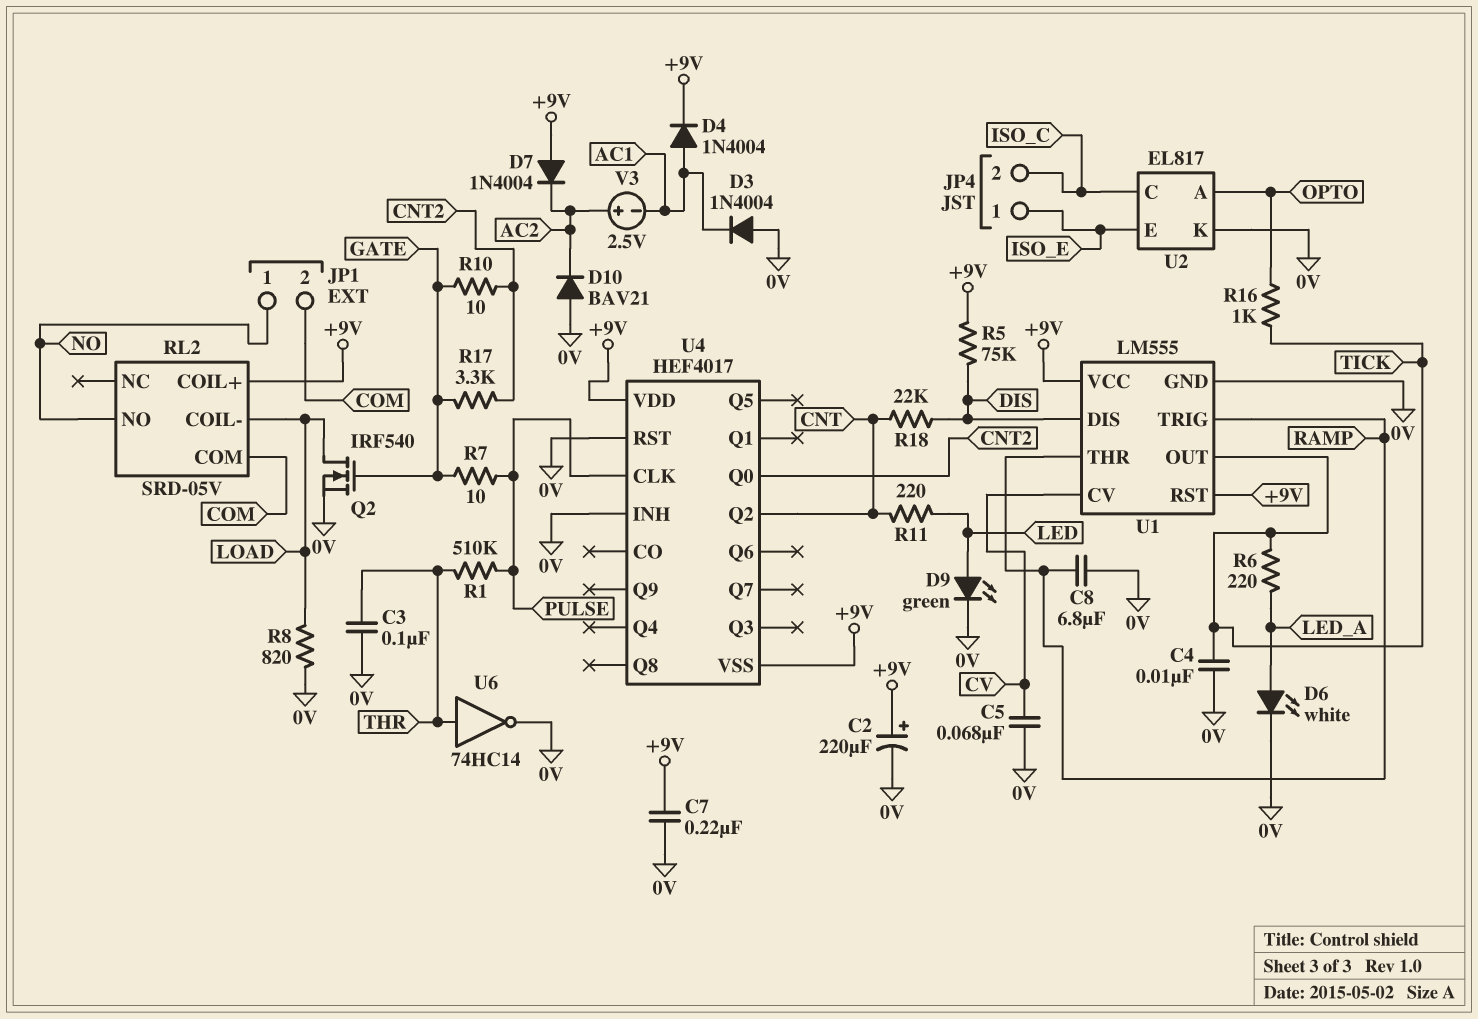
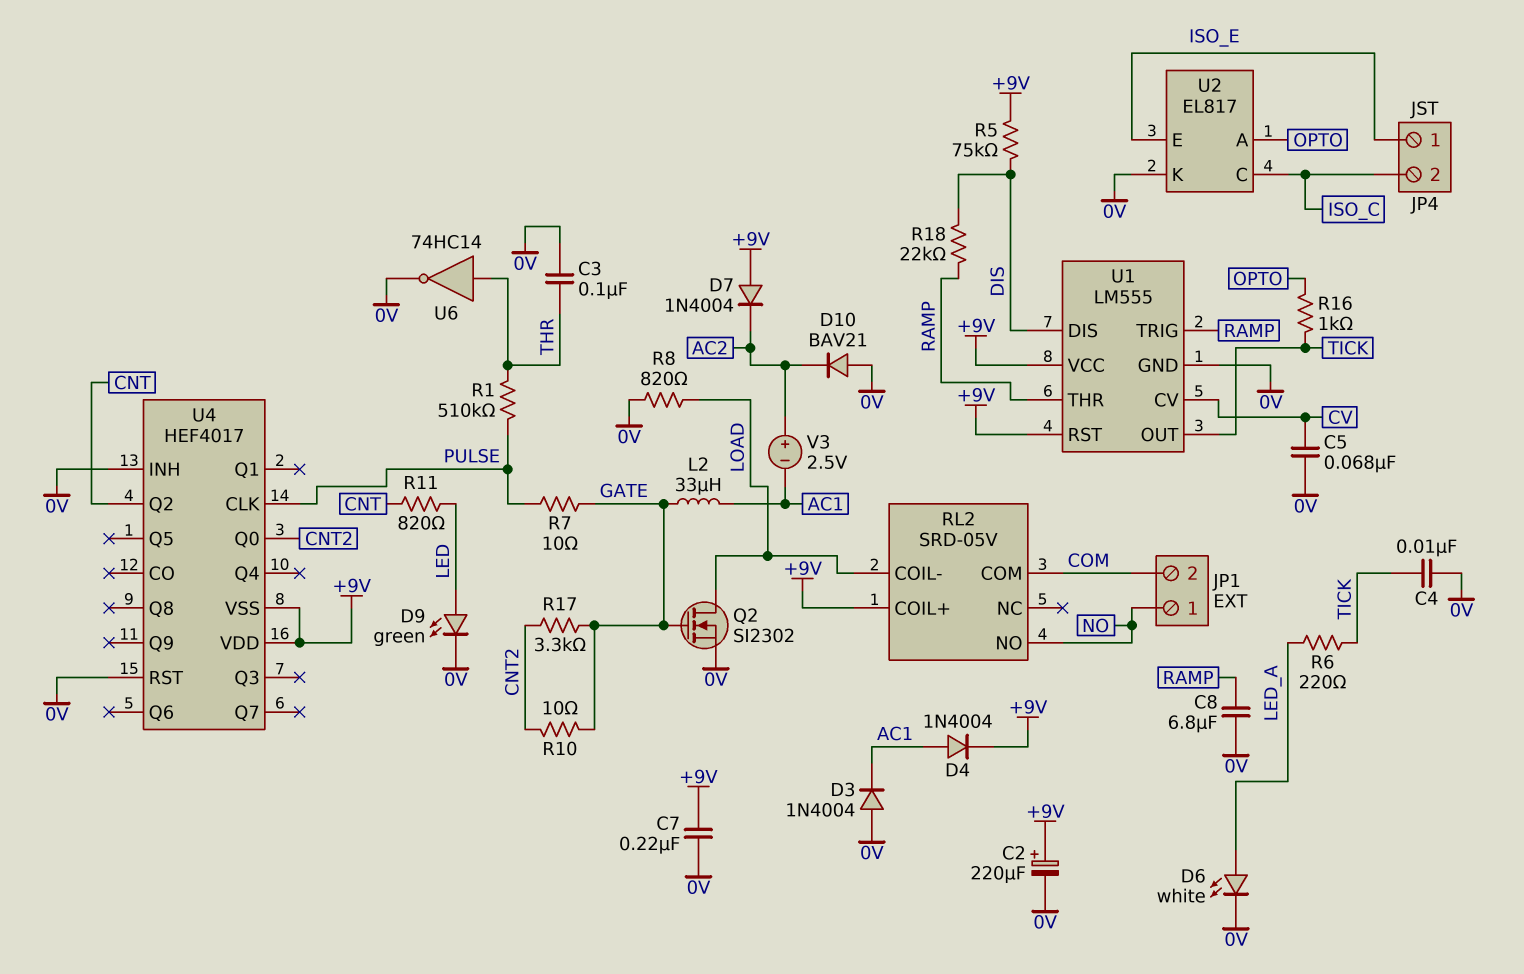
L2: none -> 33uH (AC1, GATE)
Q2: NMOS IRF540 (G GATE, D LOAD, S 0V) -> NMOS SI2302 (G GATE, D LOAD, S 0V)
R11: 220 (CNT, LED) -> 820 (CNT, LED)
R18: 22k (CNT, DIS) -> 22k (DIS, RAMP)

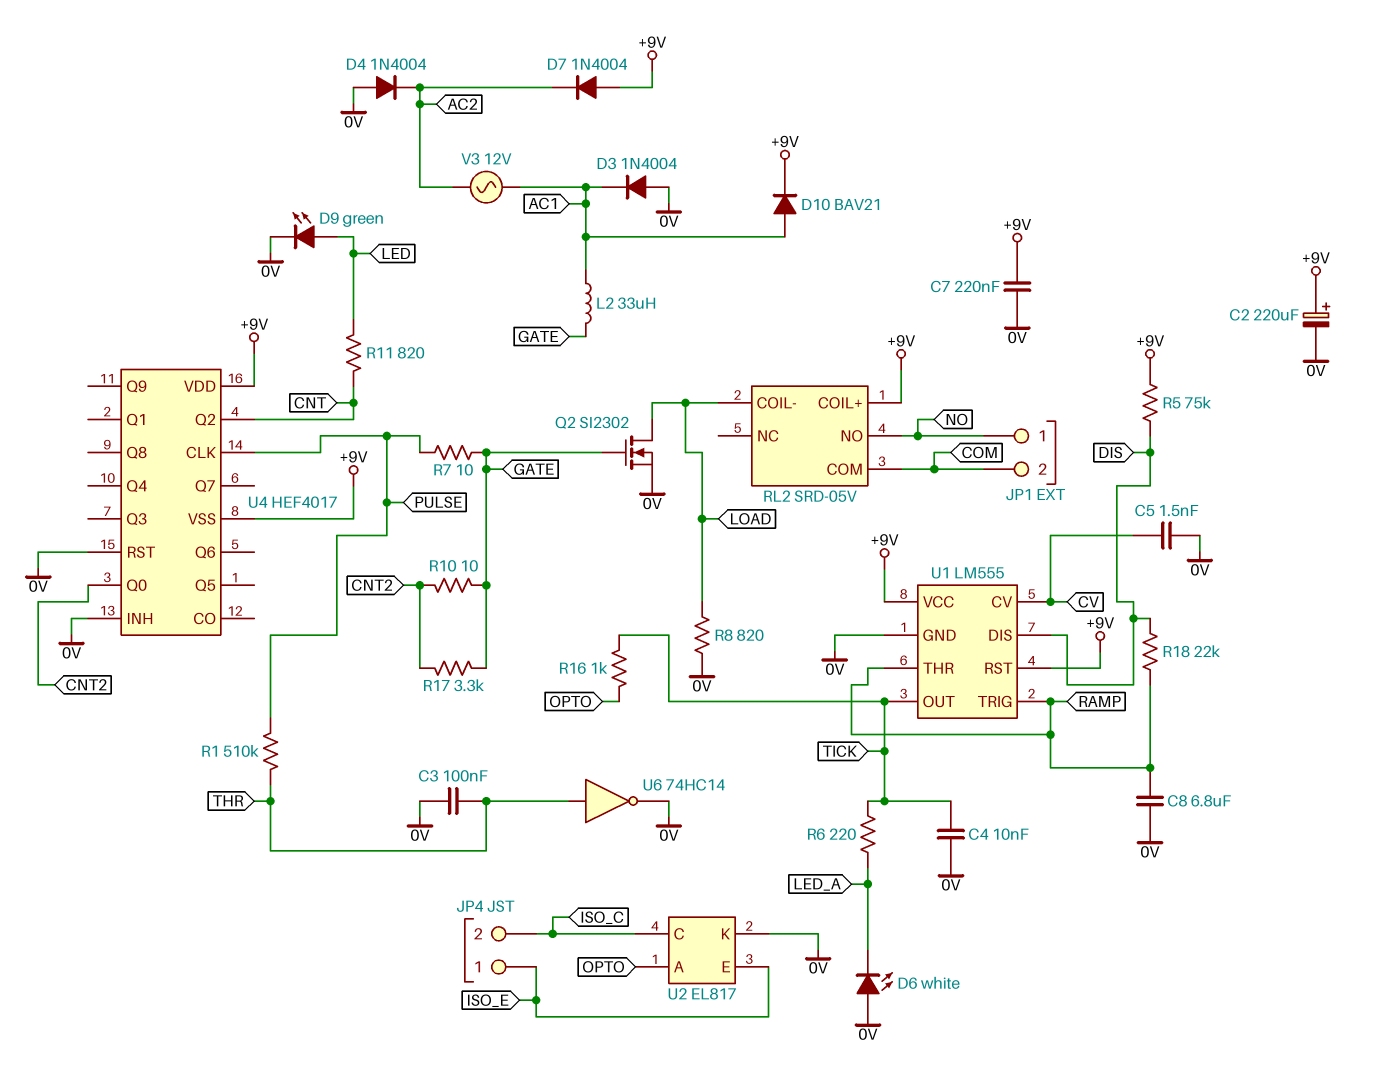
C5: 68nF (0V, CV) -> 1.5nF (0V, CV)
D4: diode 1N4004 (A AC1, K +9V) -> diode 1N4004 (A 0V, K AC2)
D6: LED white (A LED_A, K 0V) -> LED white (A 0V, K LED_A)
D10: diode BAV21 (A 0V, K AC2) -> diode BAV21 (A AC1, K +9V)
V3: 2.5V (plus AC2, minus AC1) -> AC 12V (AC1, AC2)

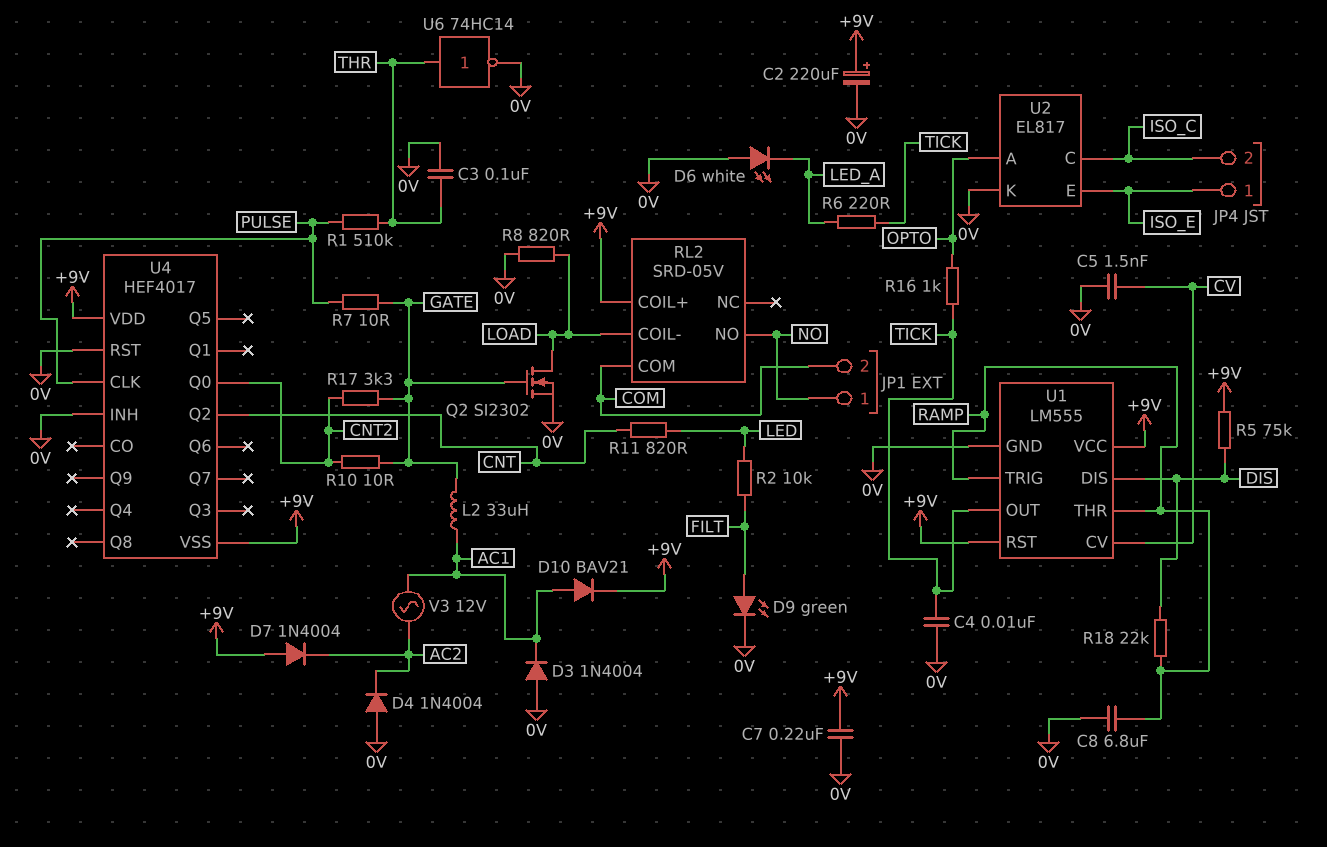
D9: LED green (A LED, K 0V) -> LED green (A FILT, K 0V)
R2: none -> 10k (FILT, LED)

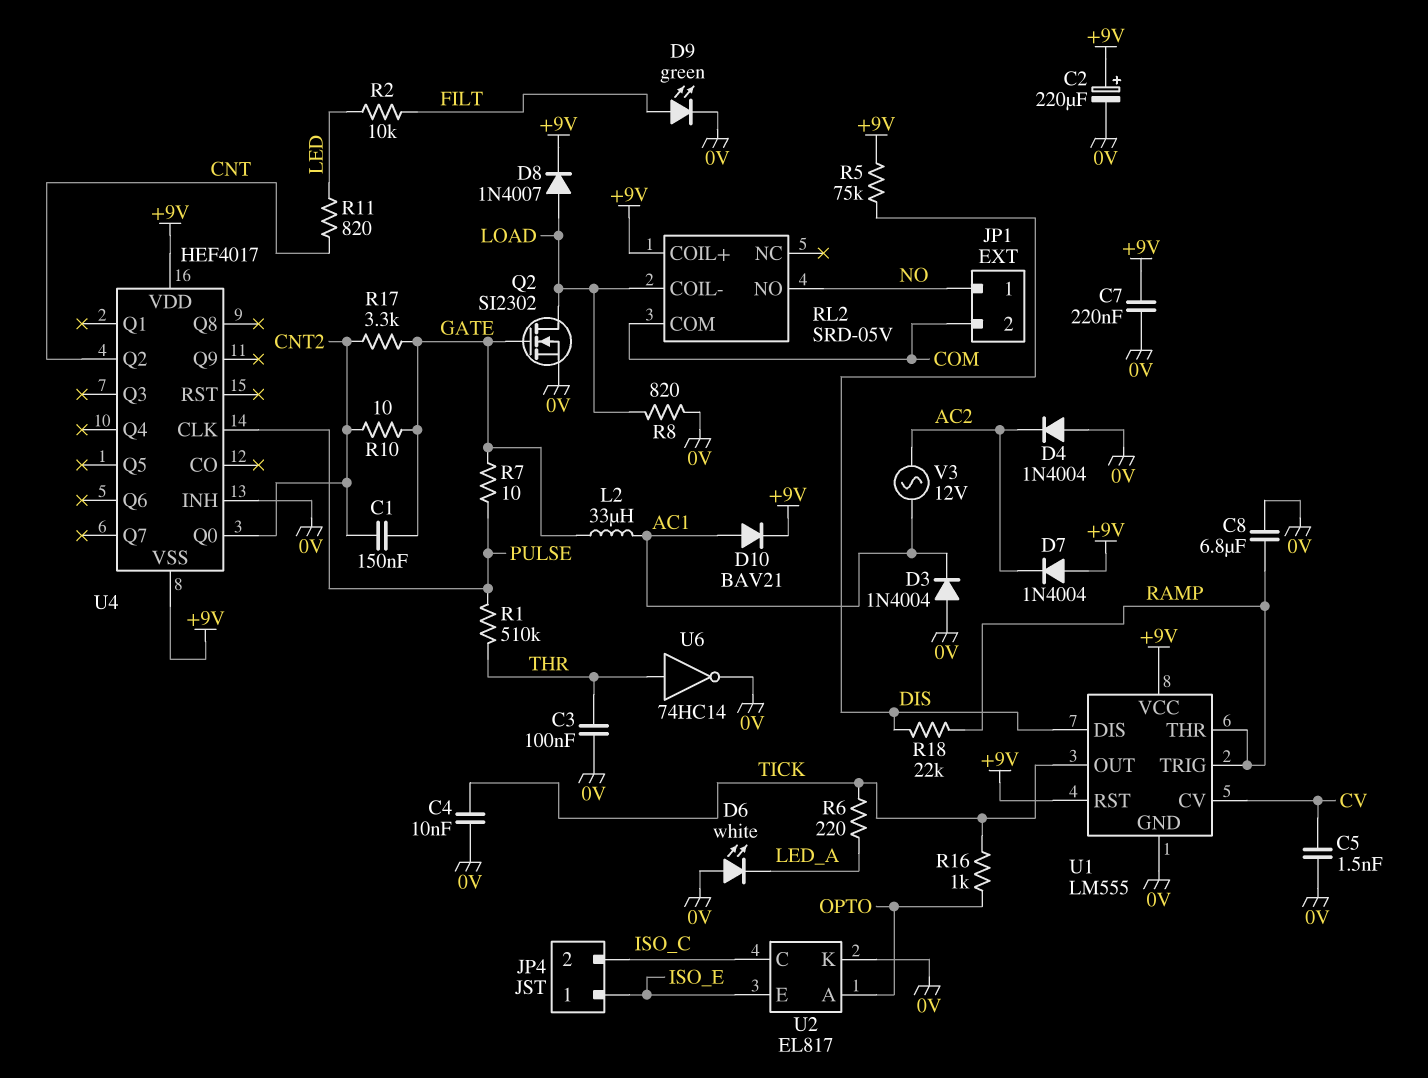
C1: none -> 150nF (CNT2, GATE)
D8: none -> diode 1N4007 (A LOAD, K +9V)
U4 pin RST: 0V -> none

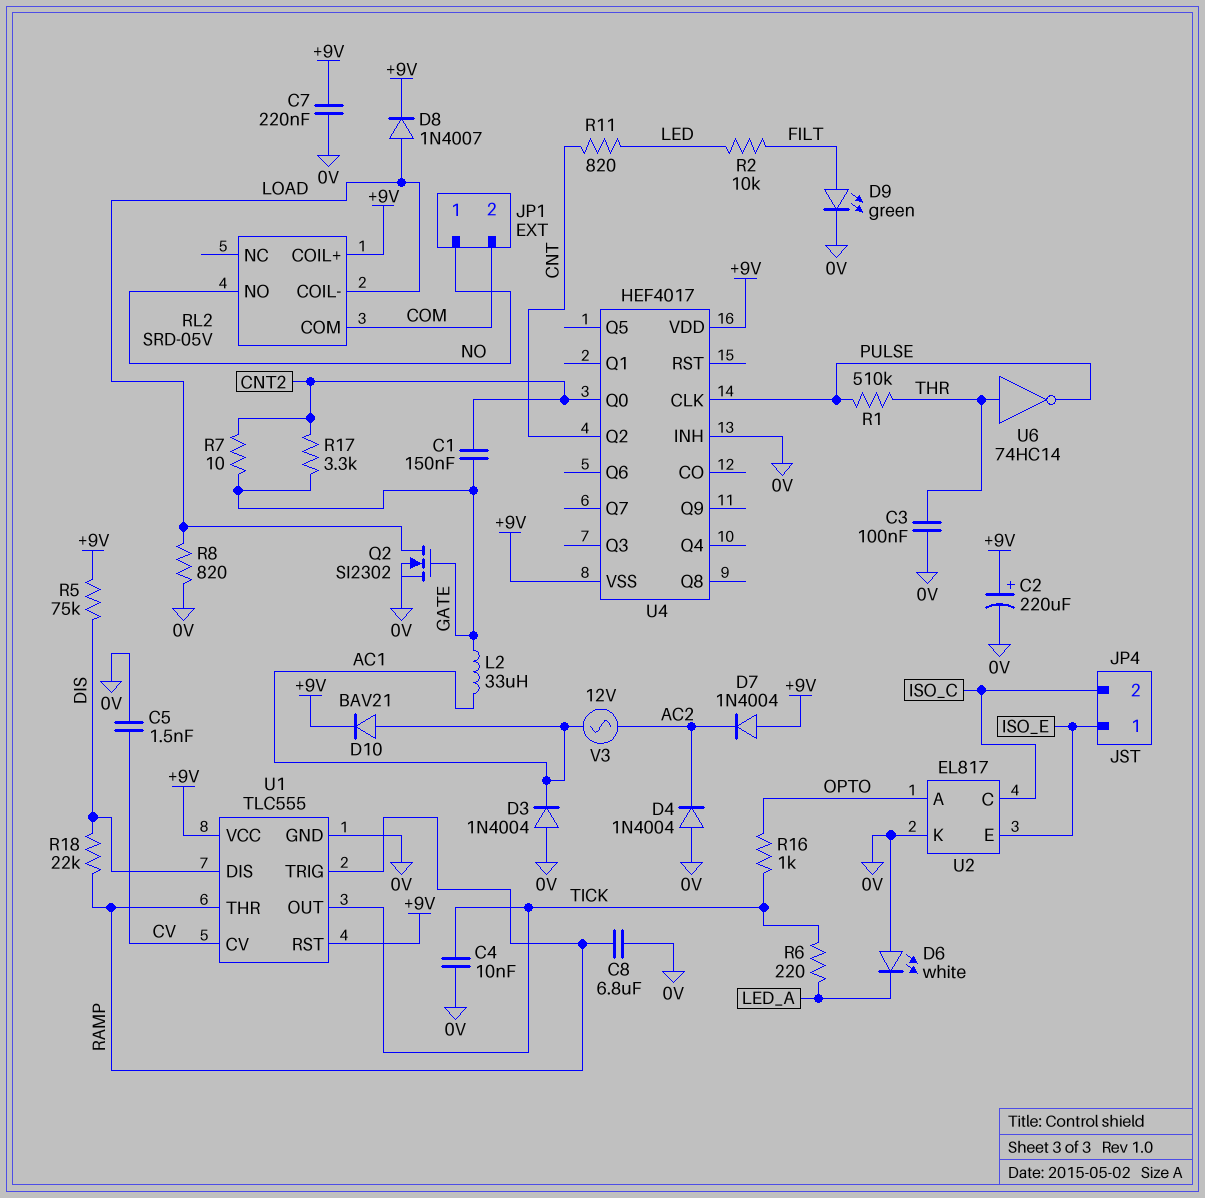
R7: 10 (GATE, PULSE) -> 10 (CNT2, GATE)
R10: 10 (CNT2, GATE) -> none
U1: LM555 -> TLC555
U6: NOT 74HC14 (in THR, out 0V) -> NOT 74HC14 (in THR, out PULSE)

